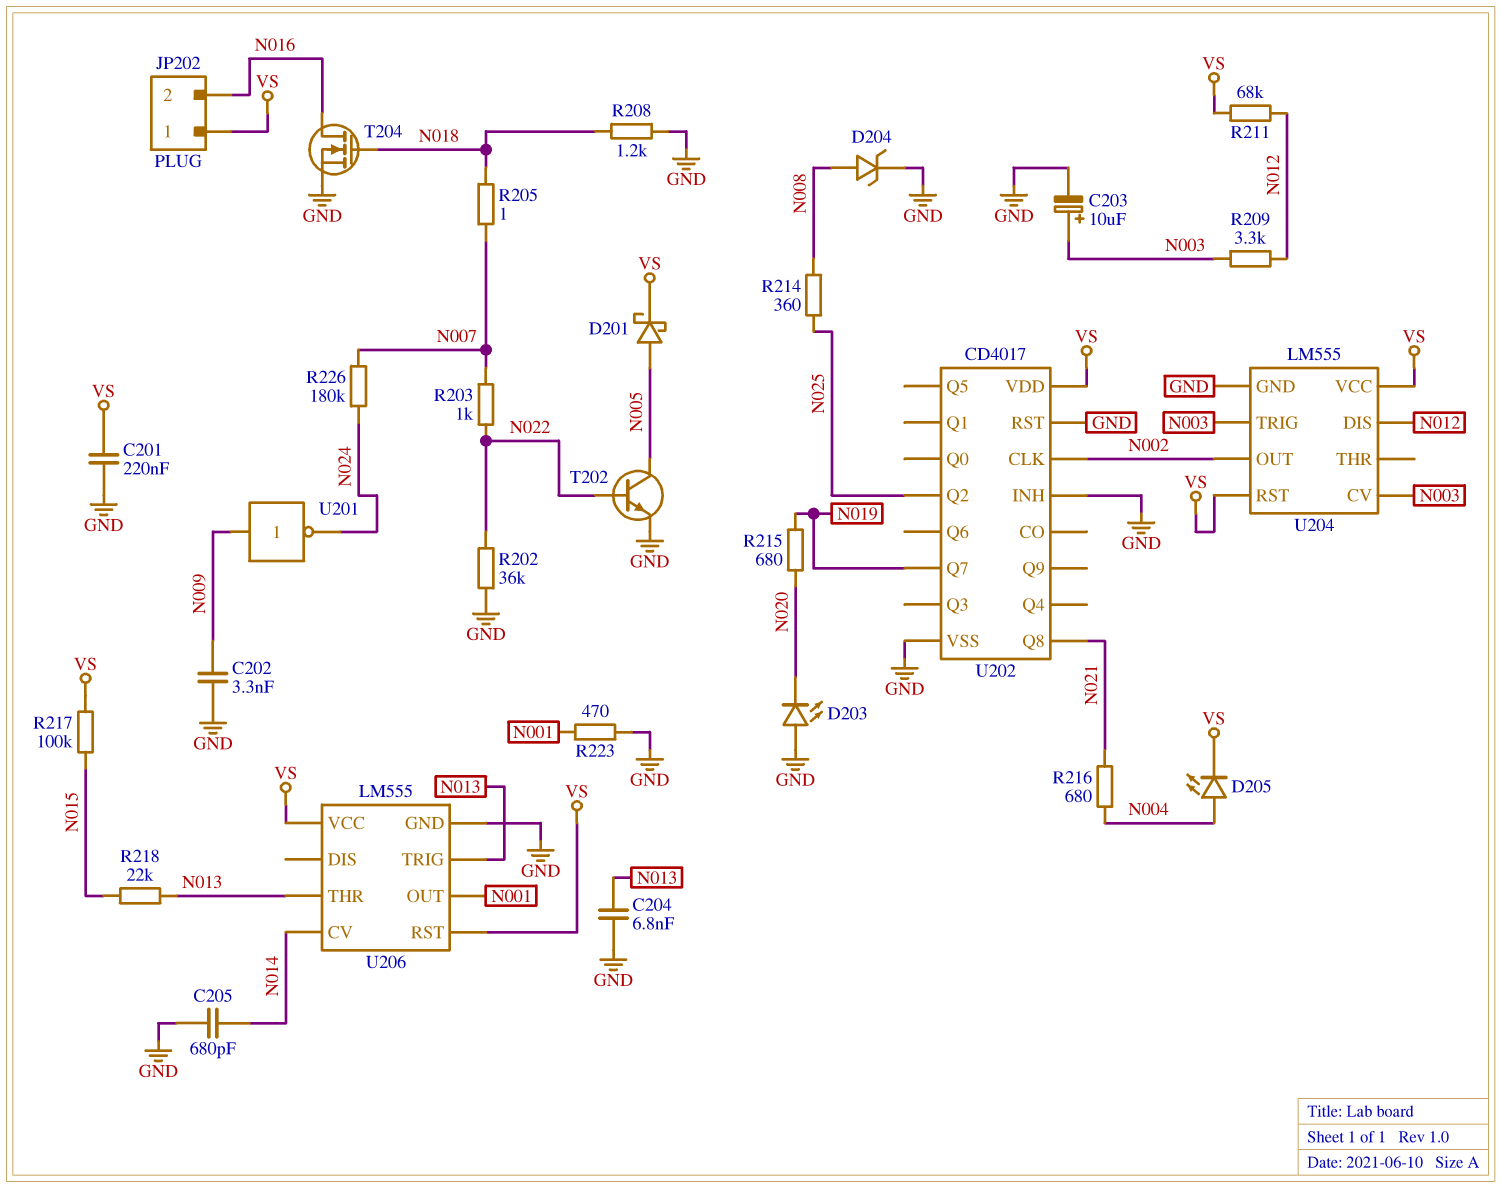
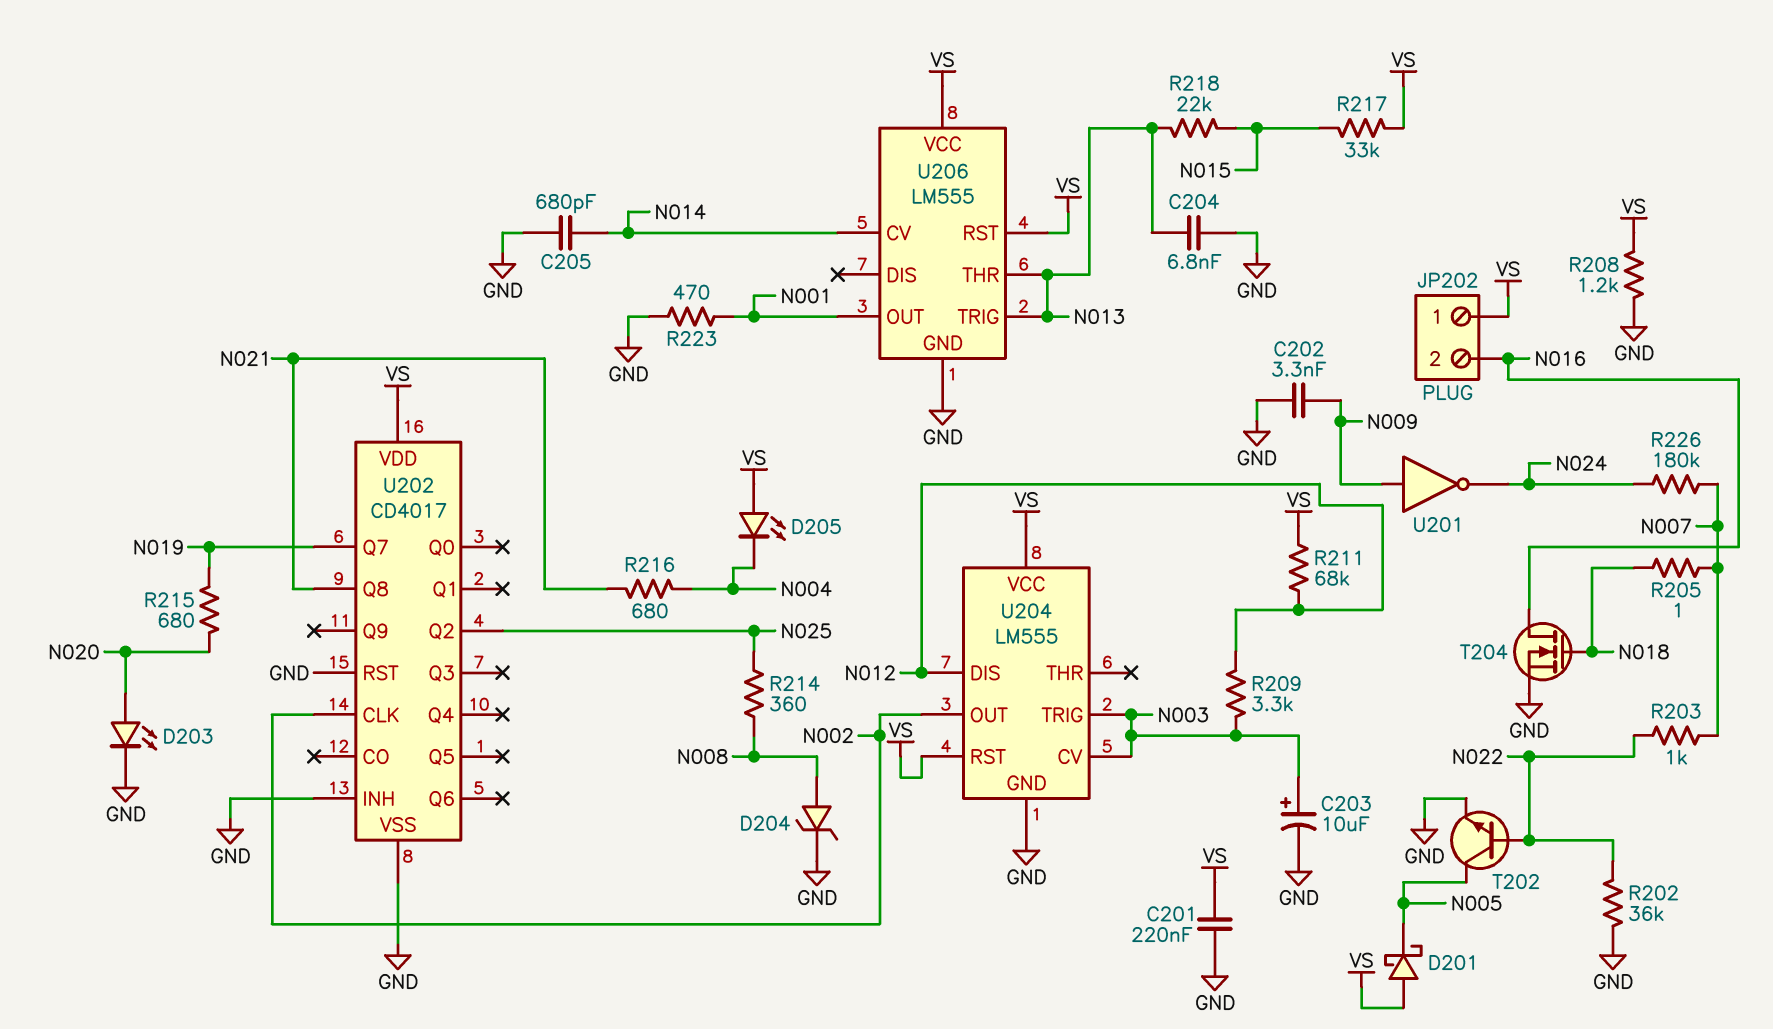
D201: schottky (A N005, K VS) -> schottky (A VS, K N005)
D203: LED (A GND, K N020) -> LED (A N020, K GND)
D205: LED (A N004, K VS) -> LED (A VS, K N004)
R208: 1.2k (GND, N018) -> 1.2k (GND, VS)
R217: 100k (N015, VS) -> 33k (N015, VS)

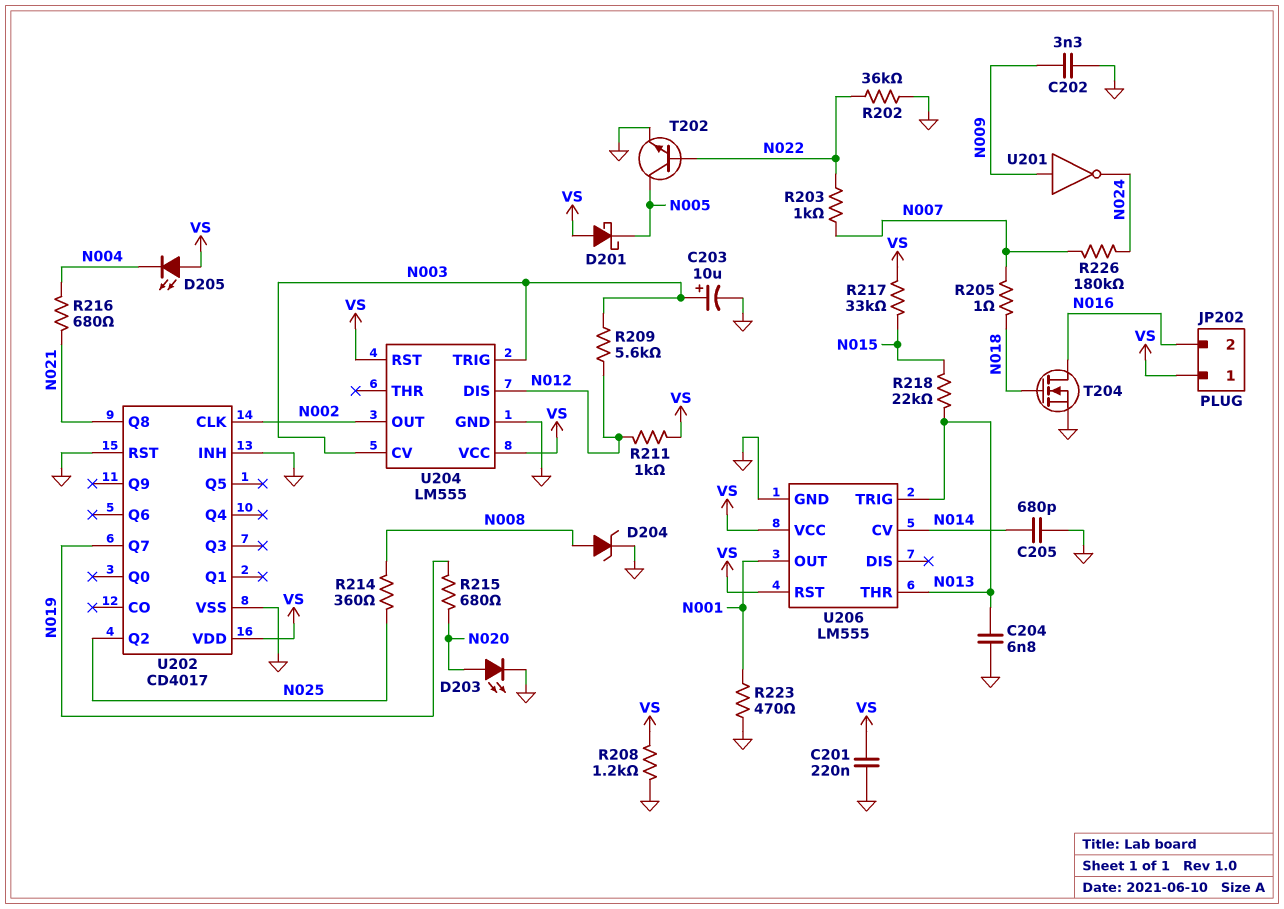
R209: 3.3k (N003, N012) -> 5.6k (N003, N012)
R211: 68k (N012, VS) -> 1k (N012, VS)

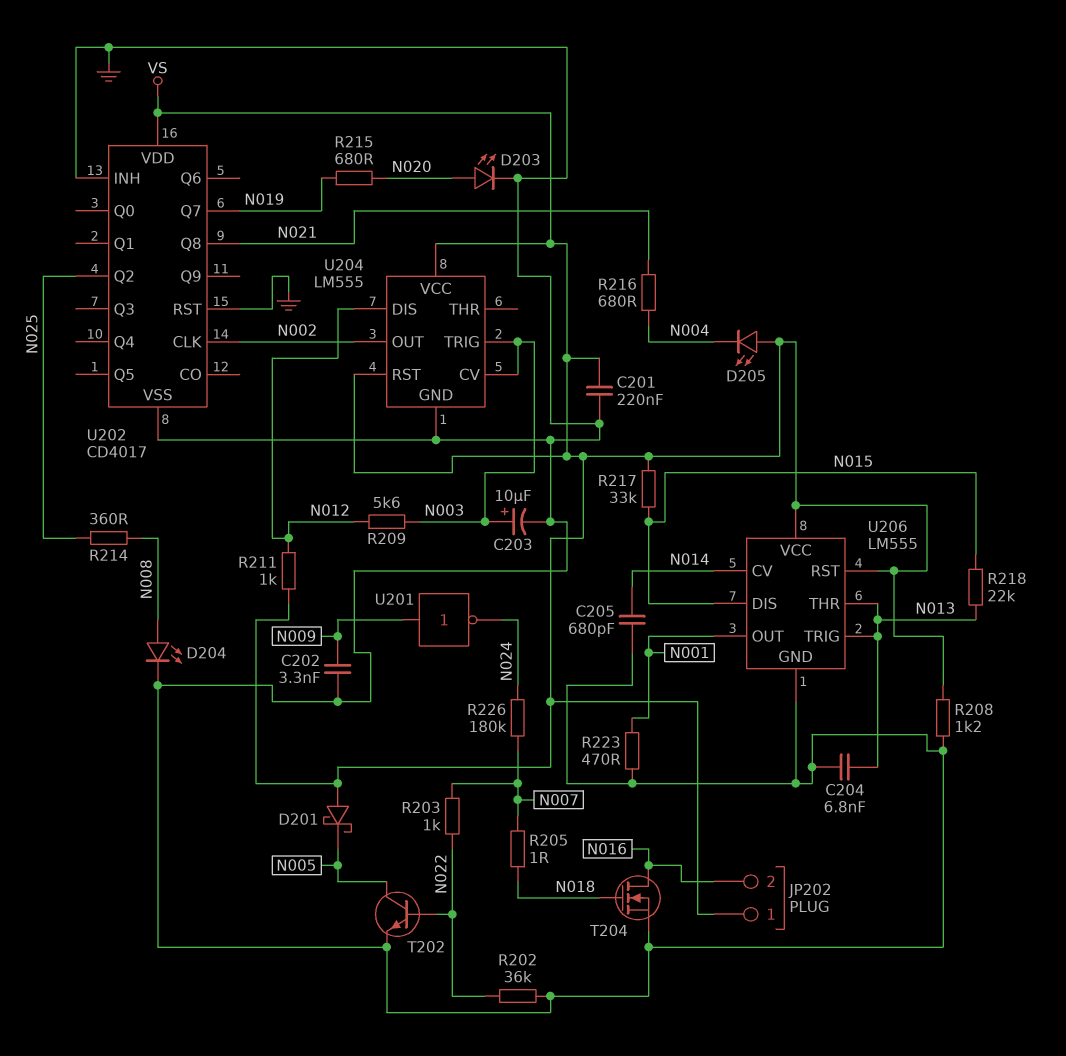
D204: zener (A N008, K GND) -> LED (A N008, K GND)
U206 pin DIS: none -> N015

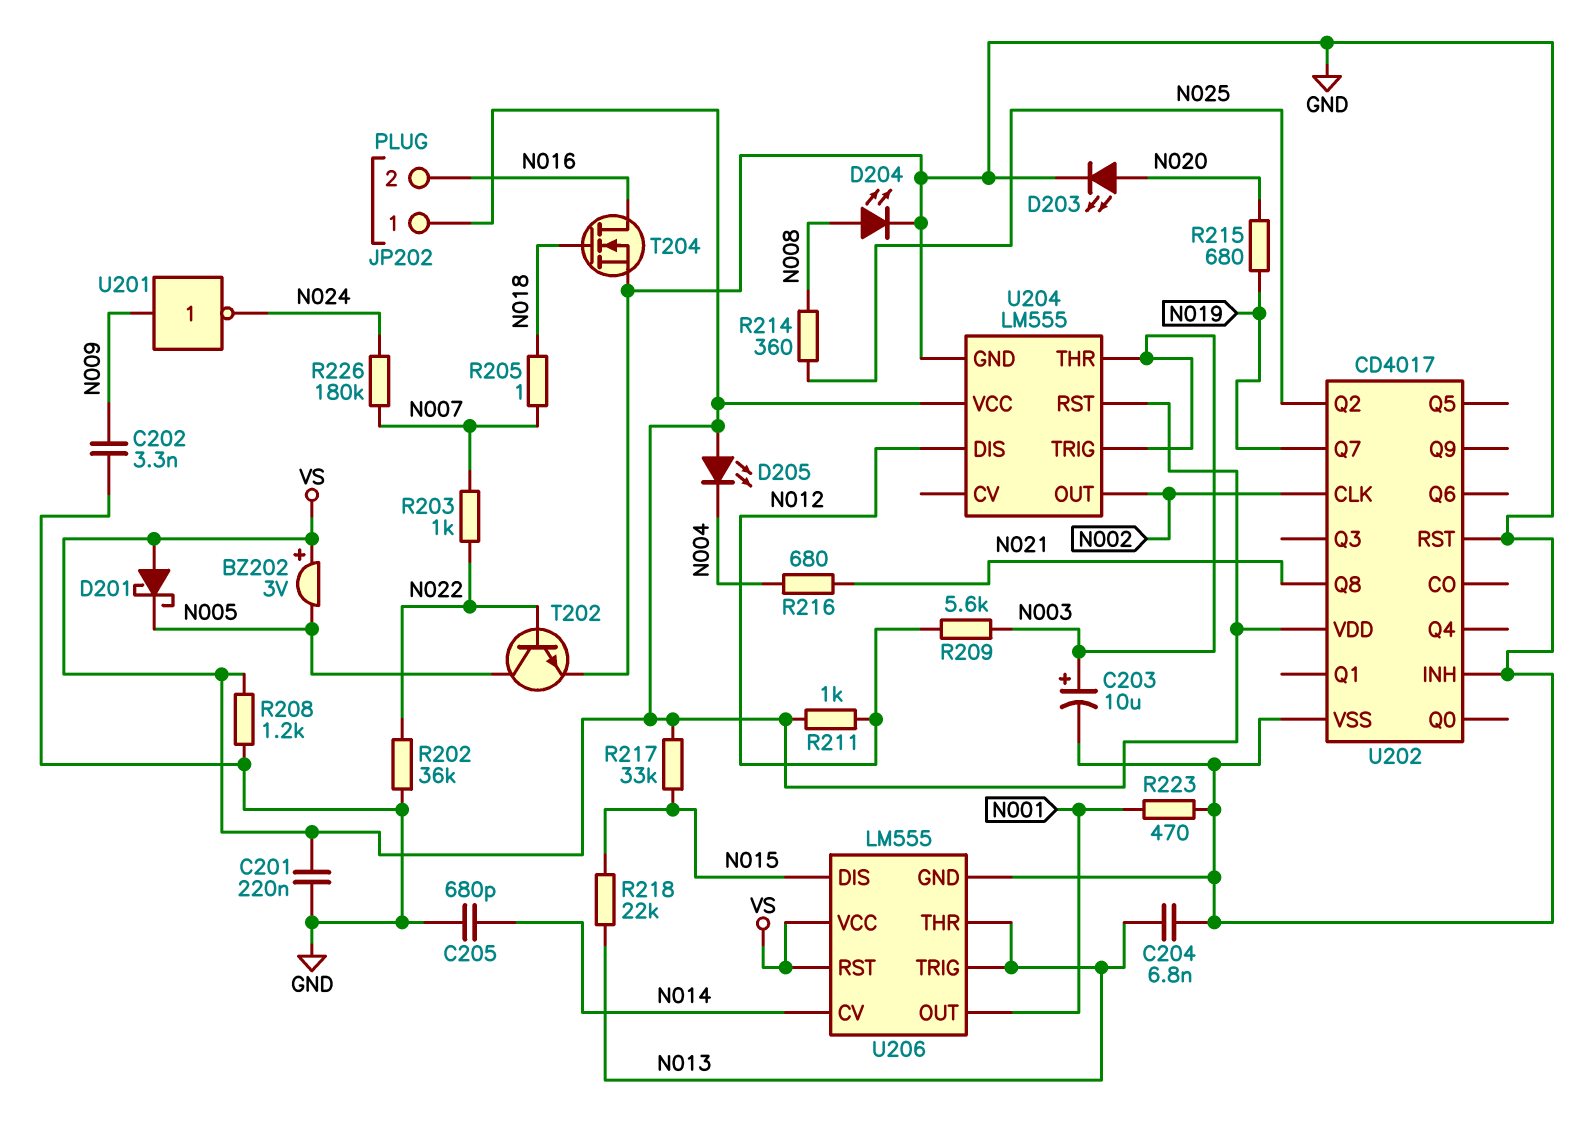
BZ202: none -> buzzer 3V (plus VS, minus N005)
U204 pin CV: N003 -> none
U204 pin THR: none -> N003

